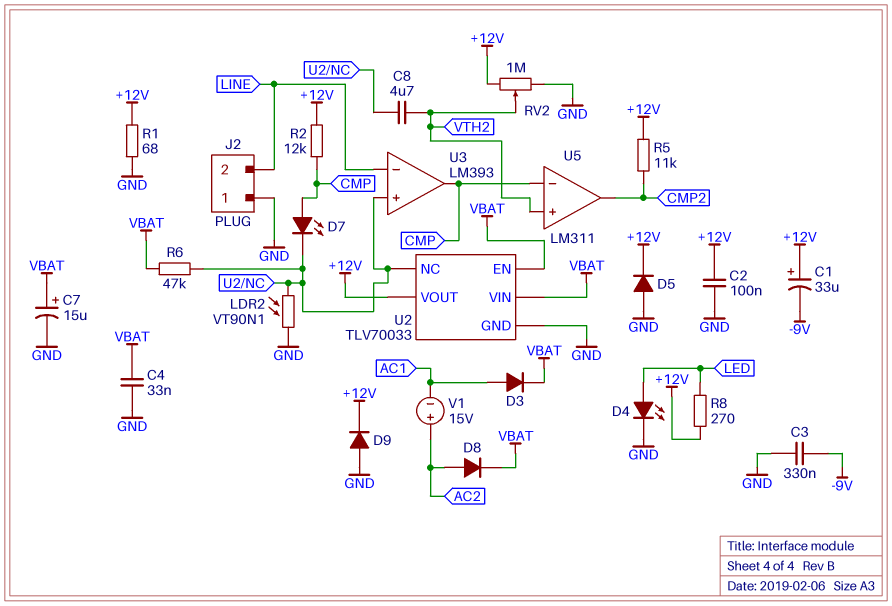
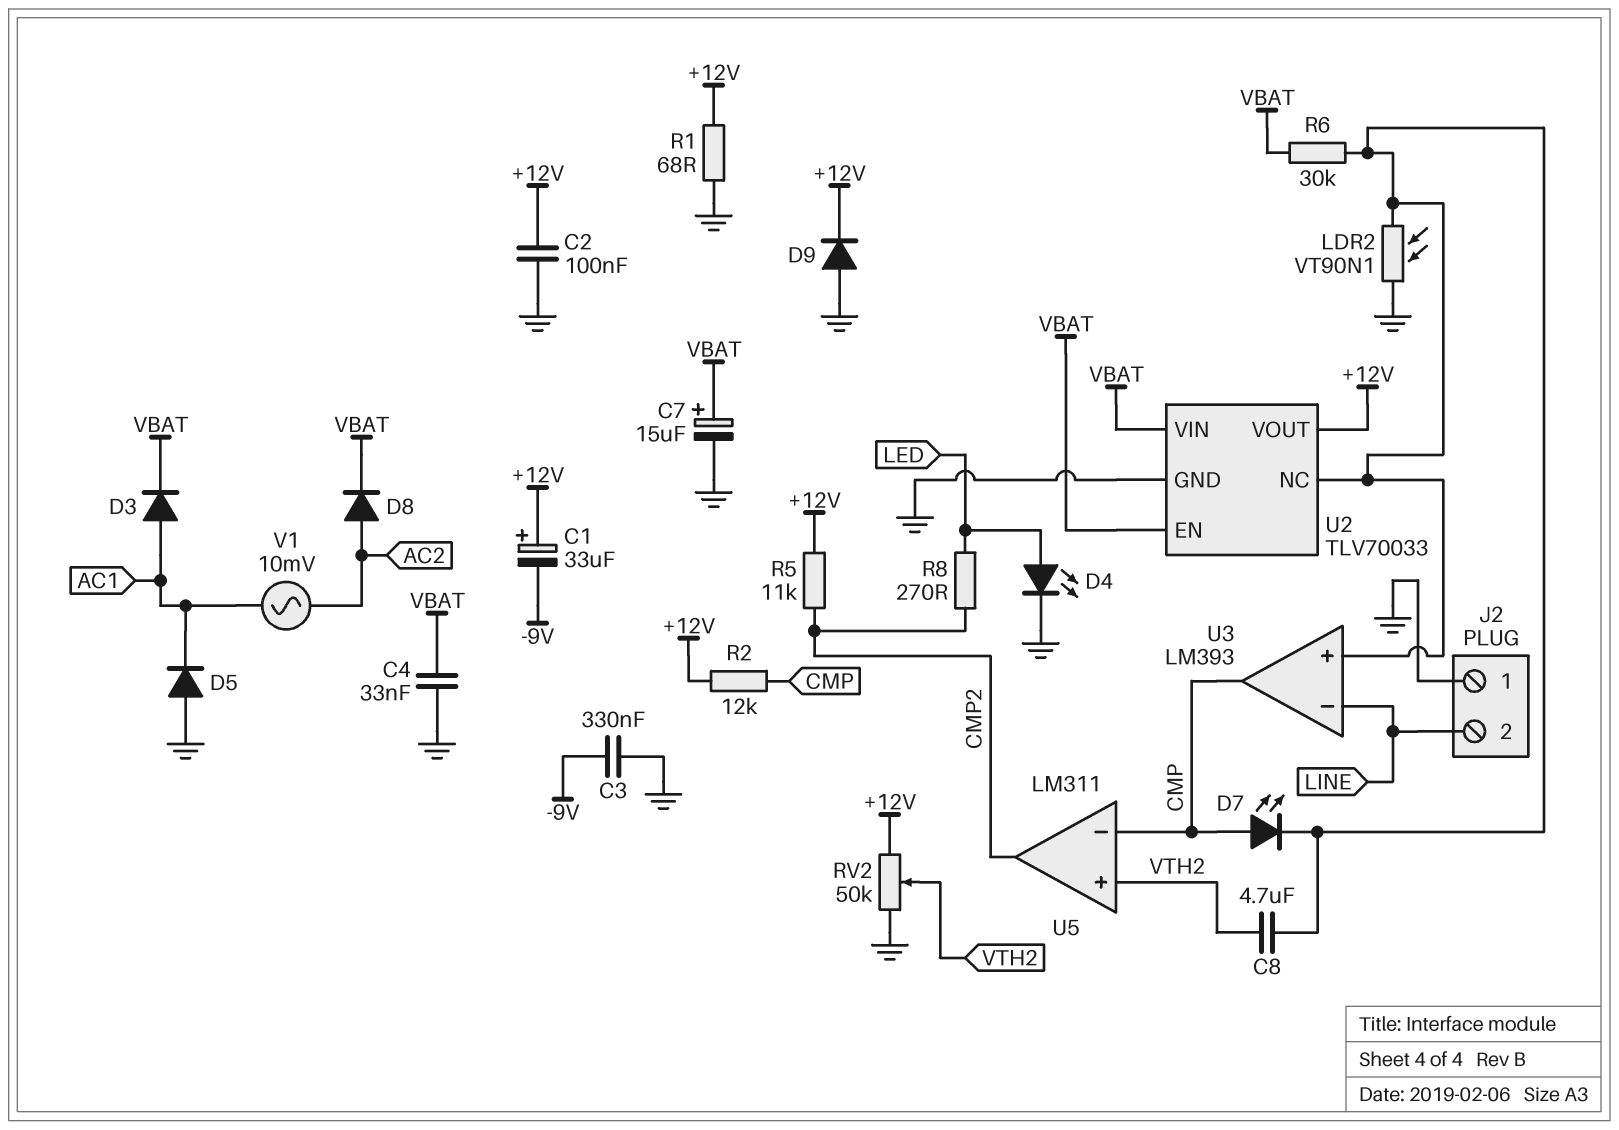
D5: diode (A GND, K +12V) -> diode (A GND, K AC1)
R6: 47k (U2/NC, VBAT) -> 30k (U2/NC, VBAT)
R8: 270 (+12V, LED) -> 270 (CMP2, LED)
RV2: 1M (+12V, GND, wiper VTH2) -> 50k (+12V, GND, wiper VTH2)
V1: 15V (plus AC2, minus AC1) -> AC 10mV (AC1, AC2)

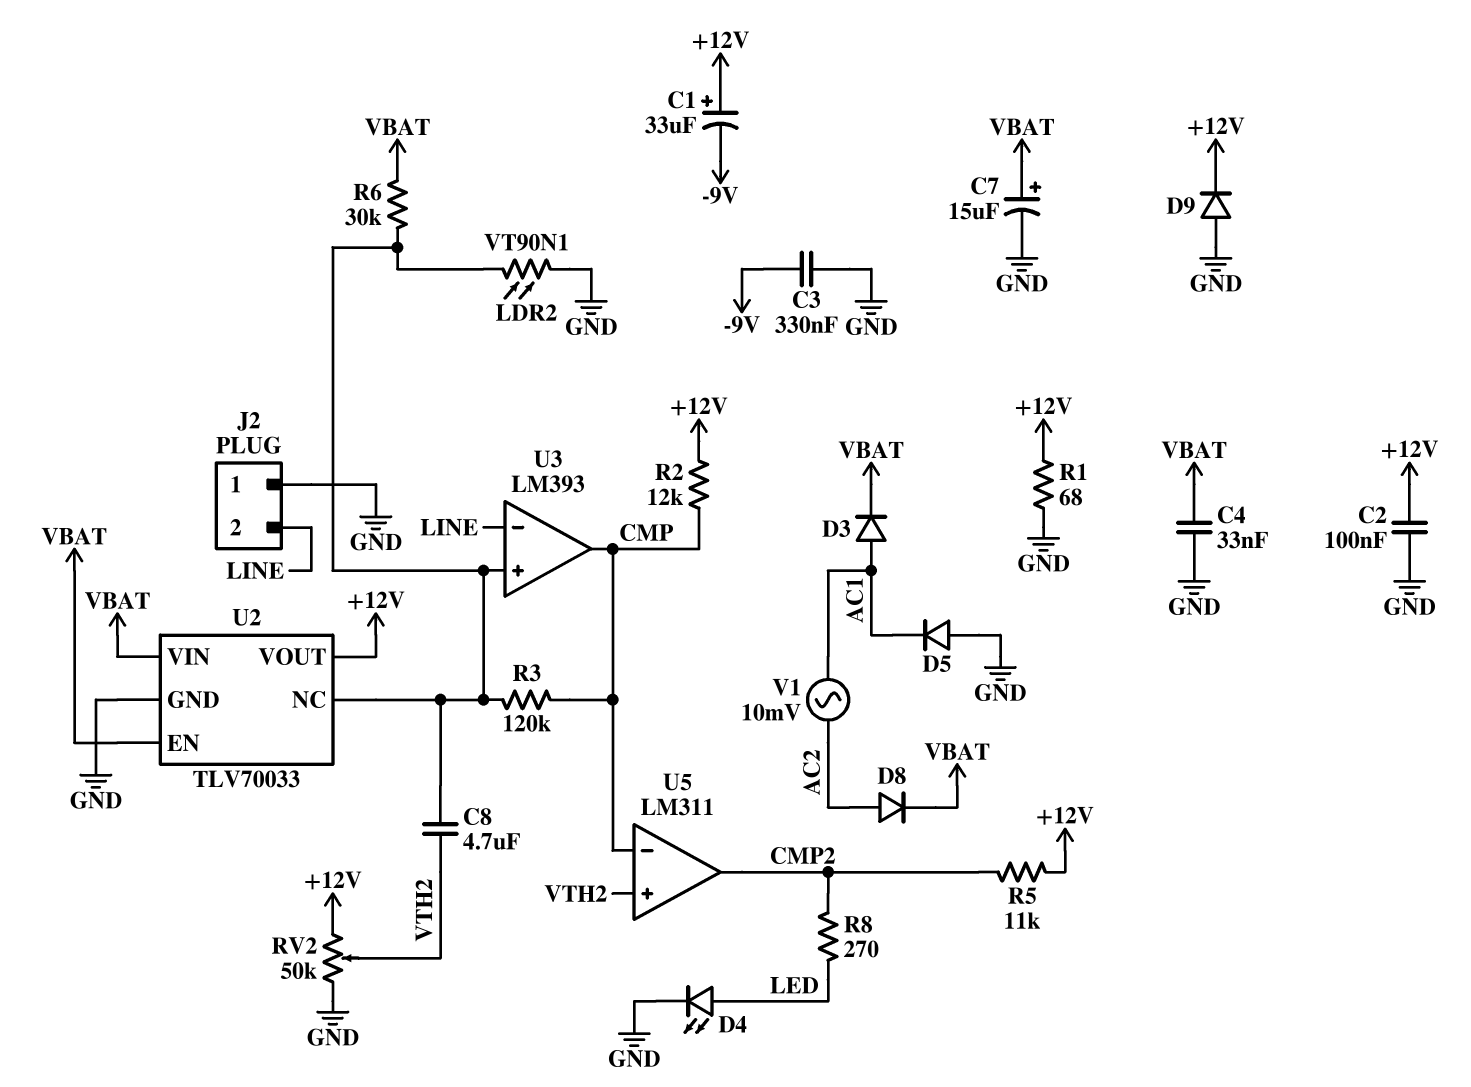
D7: LED (A CMP, K U2/NC) -> none
R3: none -> 120k (CMP, U2/NC)

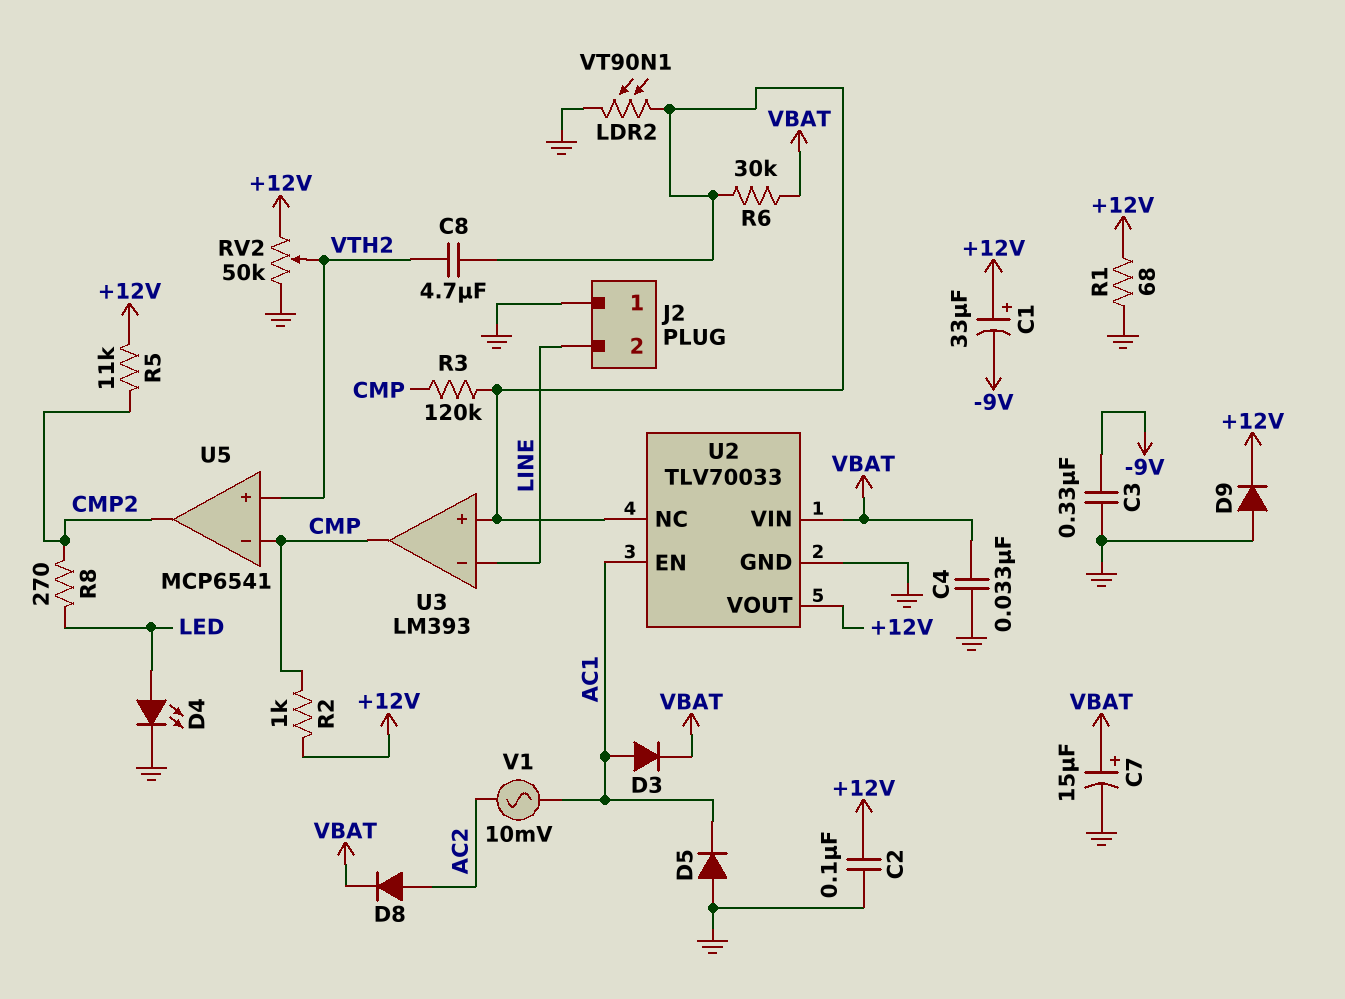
R2: 12k (+12V, CMP) -> 1k (+12V, CMP)
U2 pin EN: VBAT -> AC1
U5: LM311 -> MCP6541

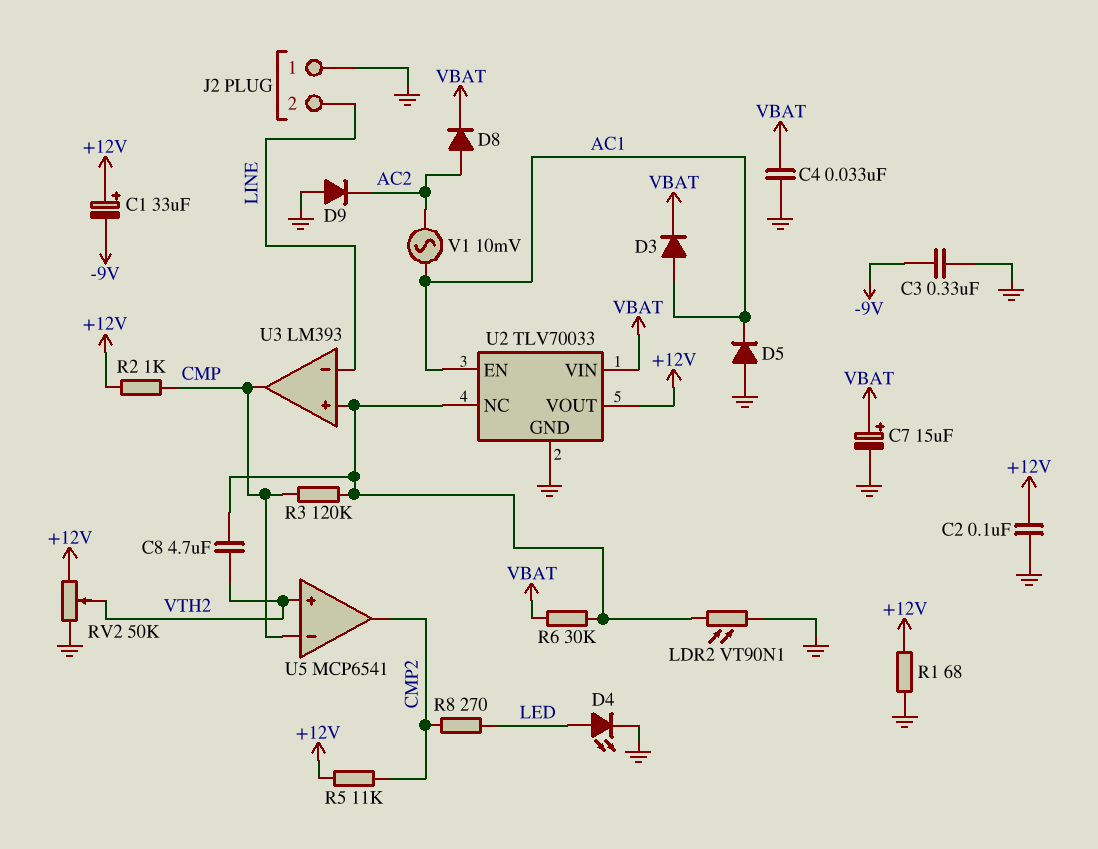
D9: diode (A GND, K +12V) -> diode (A GND, K AC2)

